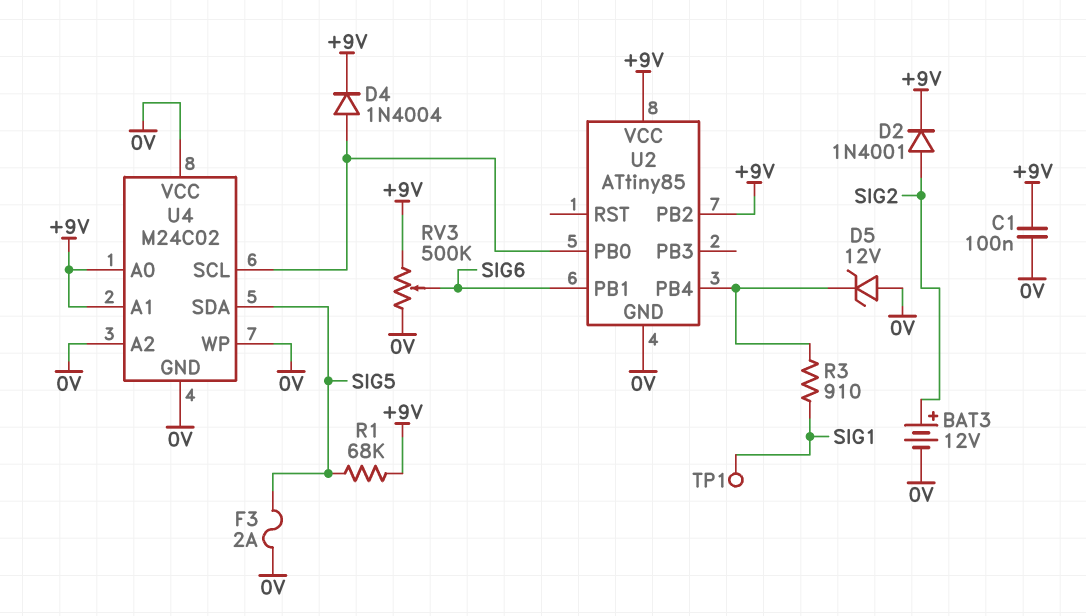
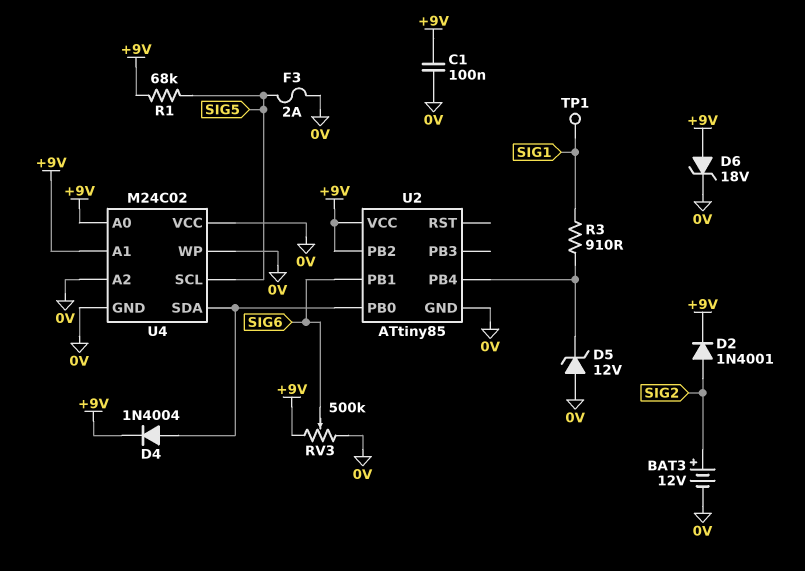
D6: none -> zener 18V (A +9V, K 0V)
U4 pin SCL: U2/PB0 -> SIG5
U4 pin SDA: SIG5 -> U2/PB0

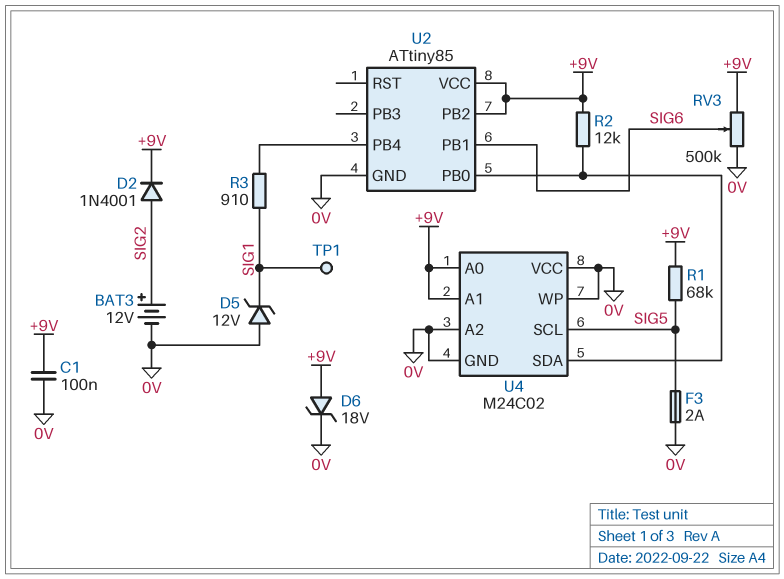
D4: diode 1N4004 (A U2/PB0, K +9V) -> none
D5: zener 12V (A 0V, K U2/PB4) -> zener 12V (A 0V, K SIG1)
R2: none -> 12k (+9V, U2/PB0)

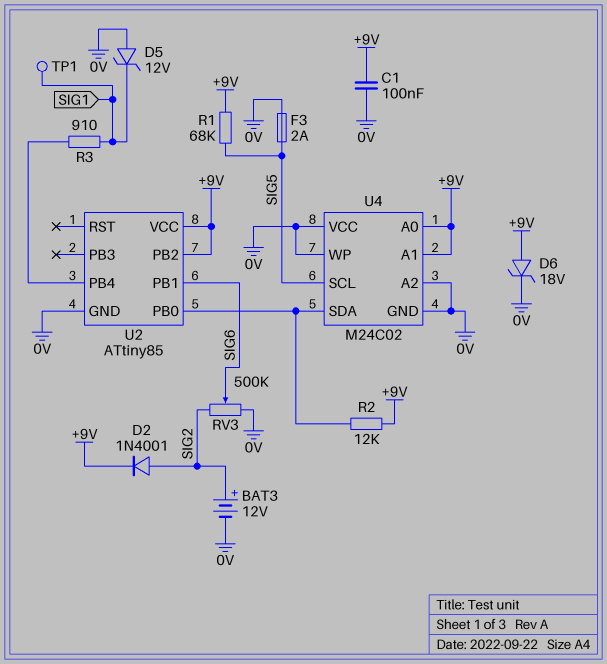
RV3: 500k (+9V, 0V, wiper SIG6) -> 500k (0V, SIG2, wiper SIG6)

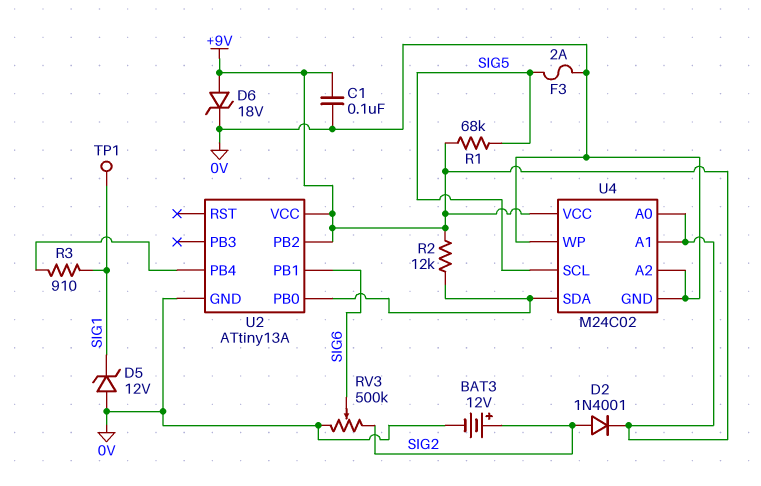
U2: ATtiny85 -> ATtiny13A
U4 pin VCC: 0V -> +9V

